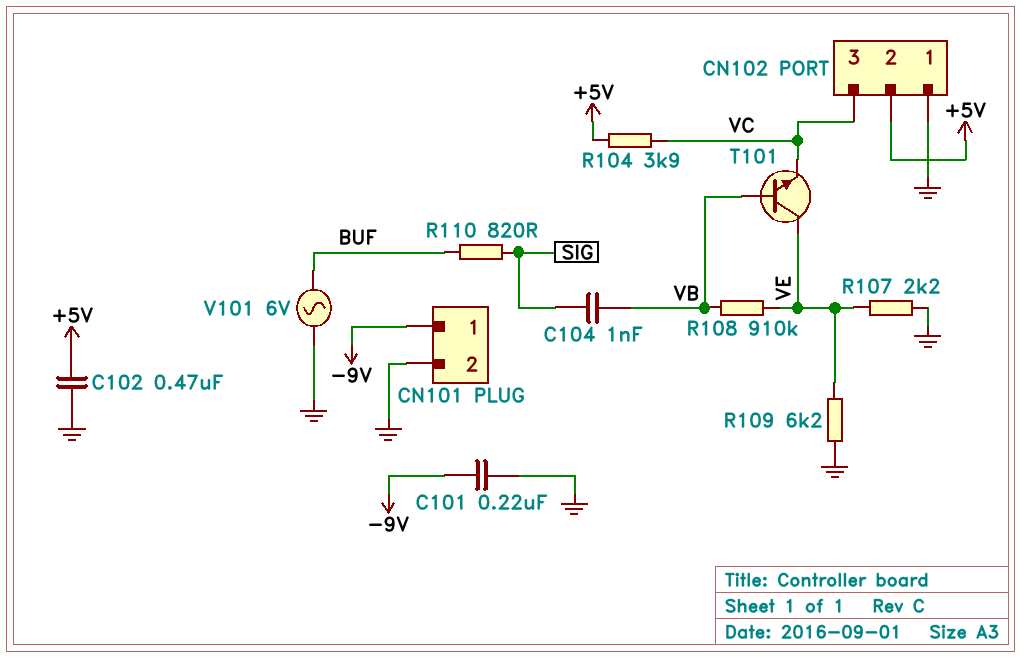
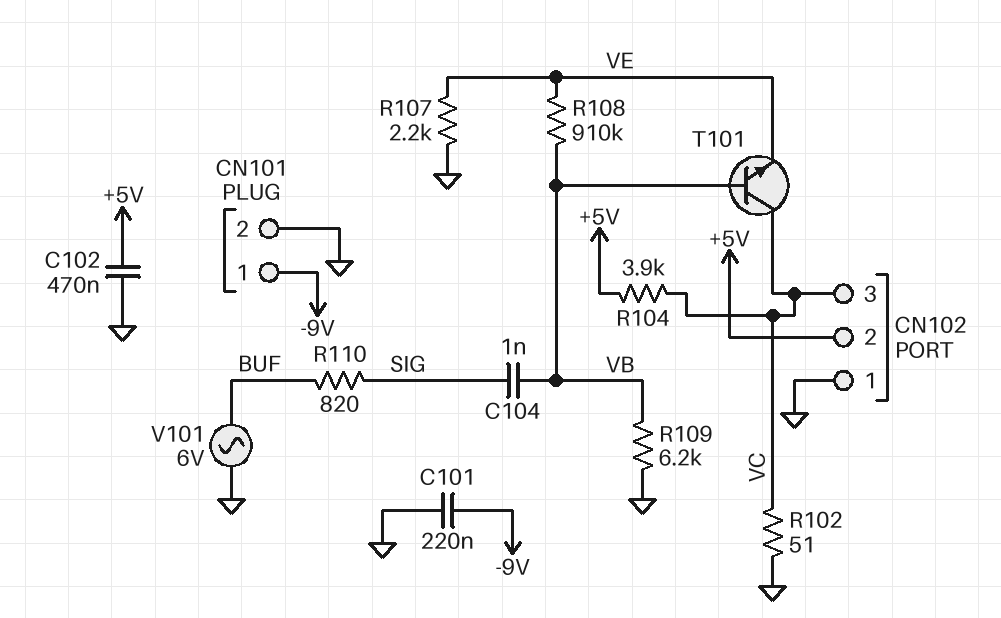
R102: none -> 51 (GND, VC)
R109: 6.2k (GND, VE) -> 6.2k (GND, VB)
T101: NPN (B VB, C VE, E VC) -> NPN (B VB, C VC, E VE)

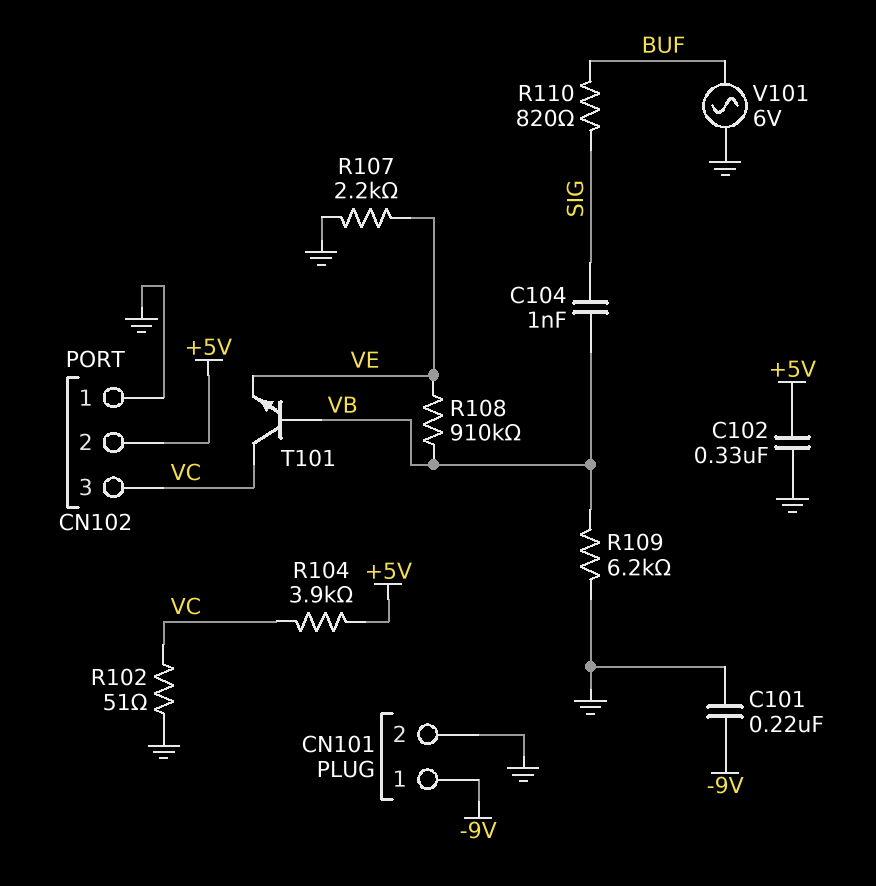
C102: 470nF (+5V, GND) -> 330nF (+5V, GND)

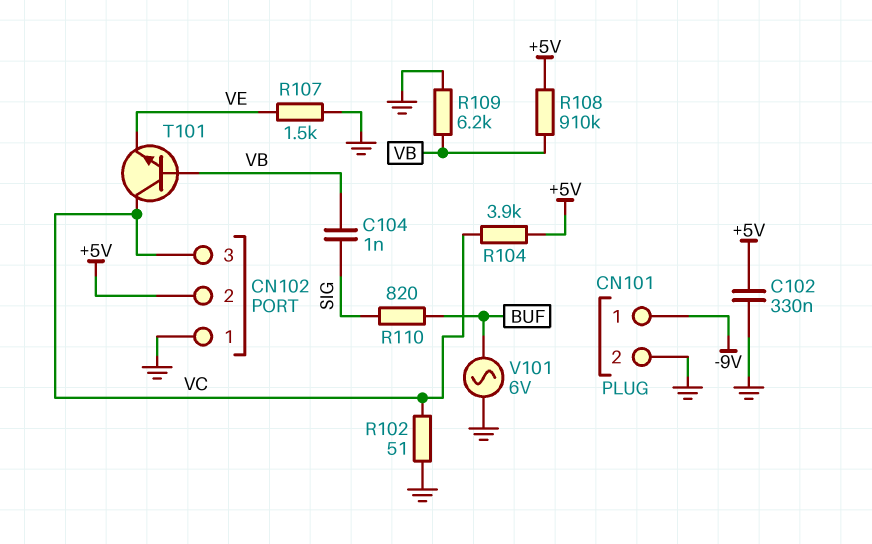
C101: 220nF (-9V, GND) -> none
R107: 2.2k (GND, VE) -> 1.5k (GND, VE)
R108: 910k (VB, VE) -> 910k (+5V, VB)

